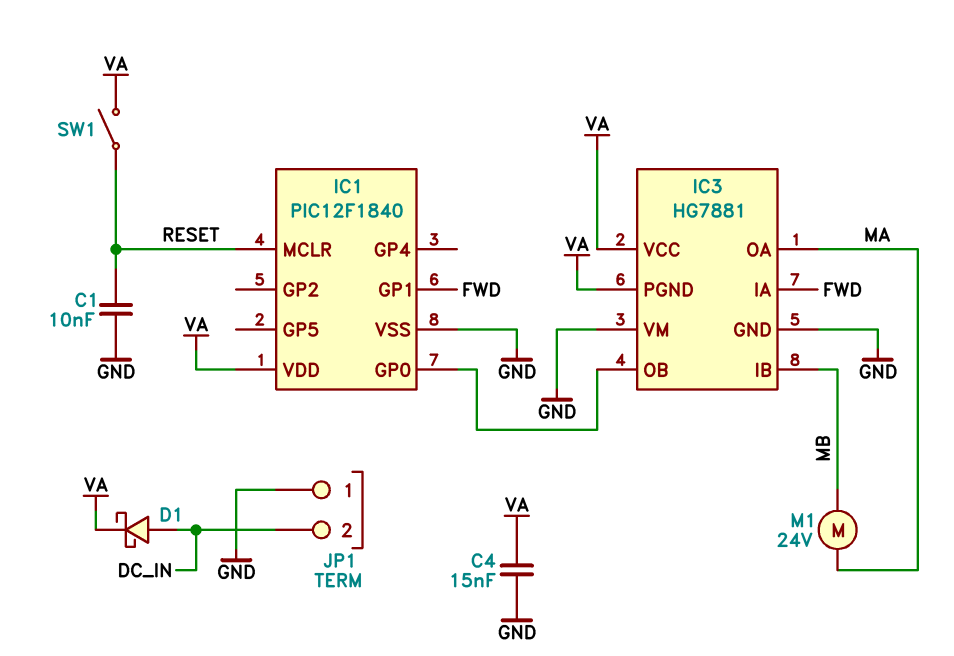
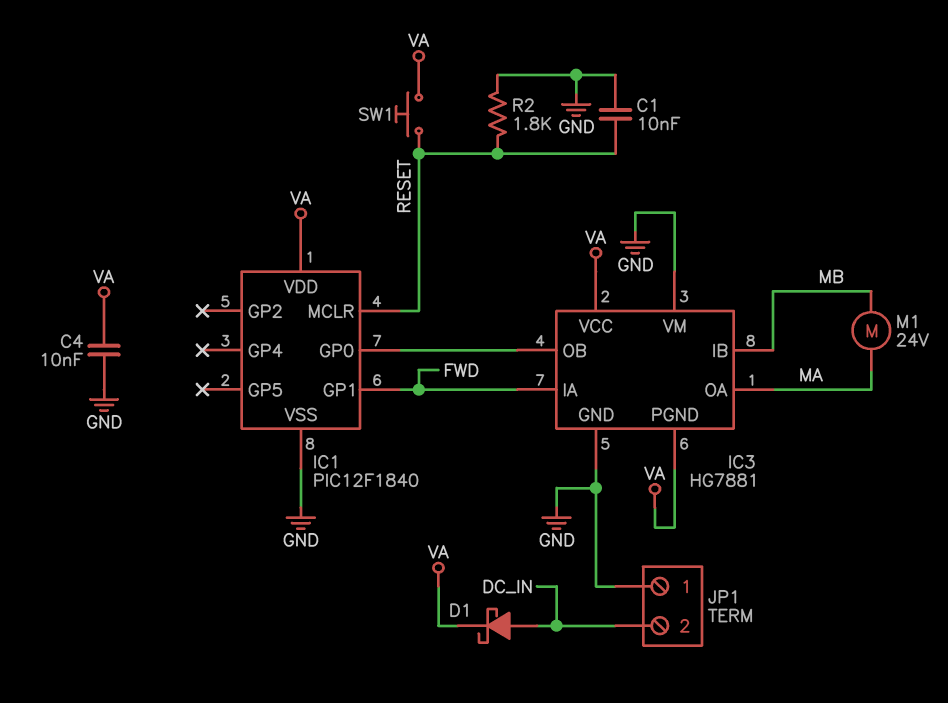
C4: 15nF (GND, VA) -> 10nF (GND, VA)
R2: none -> 1.8k (GND, RESET)
SW1: switch (RESET, VA) -> button (RESET, VA)

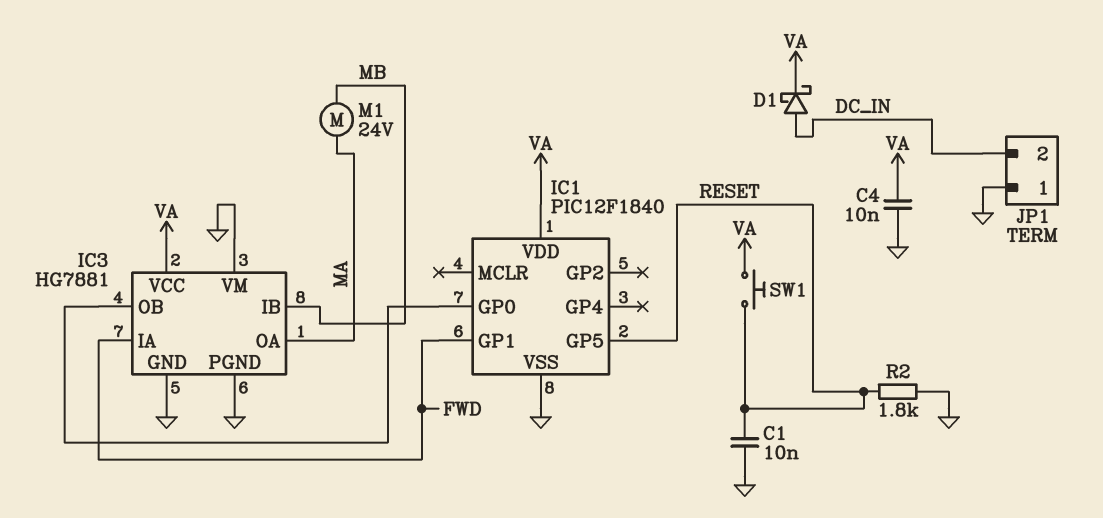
IC1 pin GP5: none -> RESET
IC1 pin MCLR: RESET -> none
IC3 pin PGND: VA -> GND

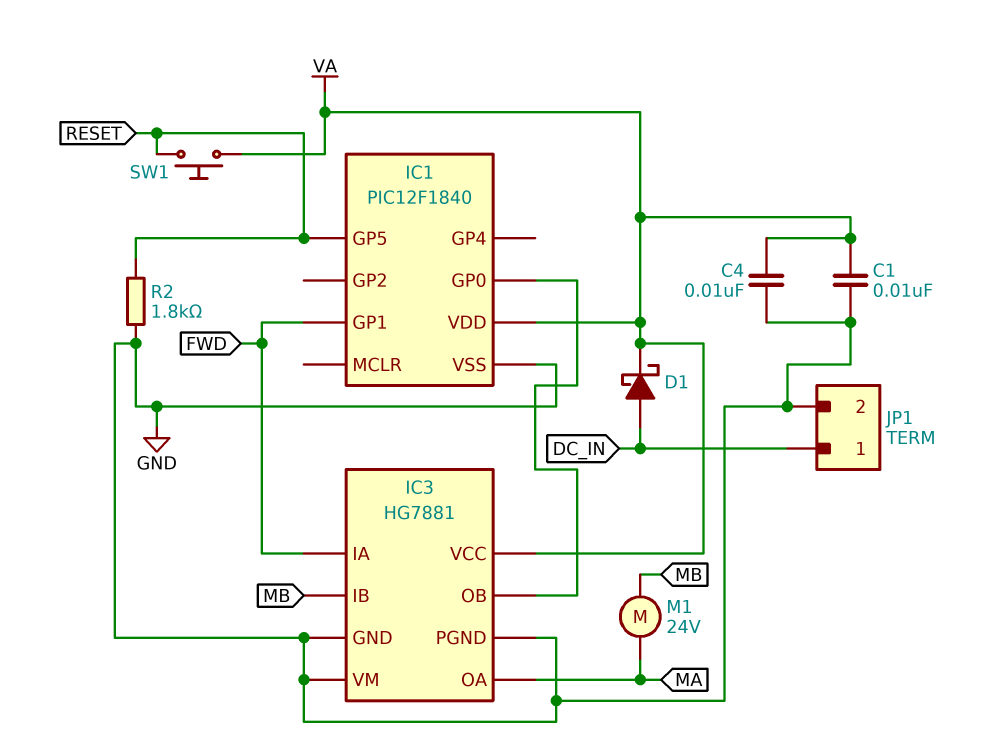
C1: 10nF (GND, RESET) -> 10nF (GND, VA)
JP1 pin 1: GND -> DC_IN
JP1 pin 2: DC_IN -> GND

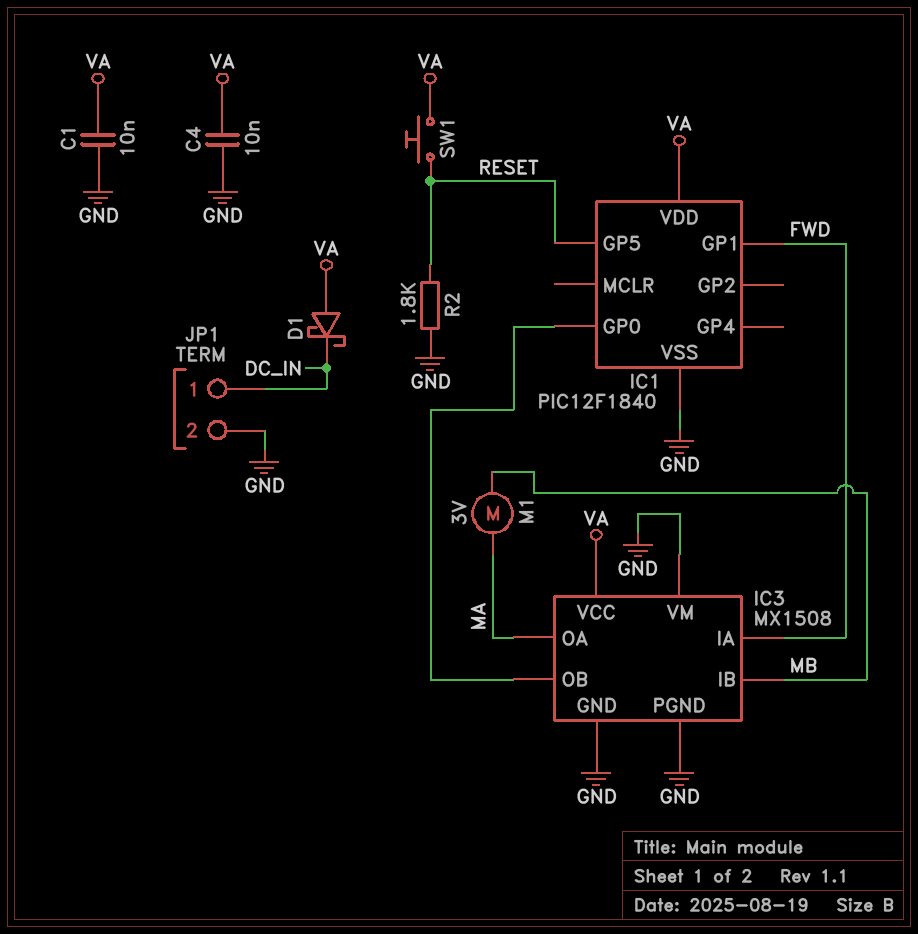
D1: schottky (A DC_IN, K VA) -> schottky (A VA, K DC_IN)
IC3: HG7881 -> MX1508
M1: motor 24V (MA, MB) -> motor 3V (MA, MB)

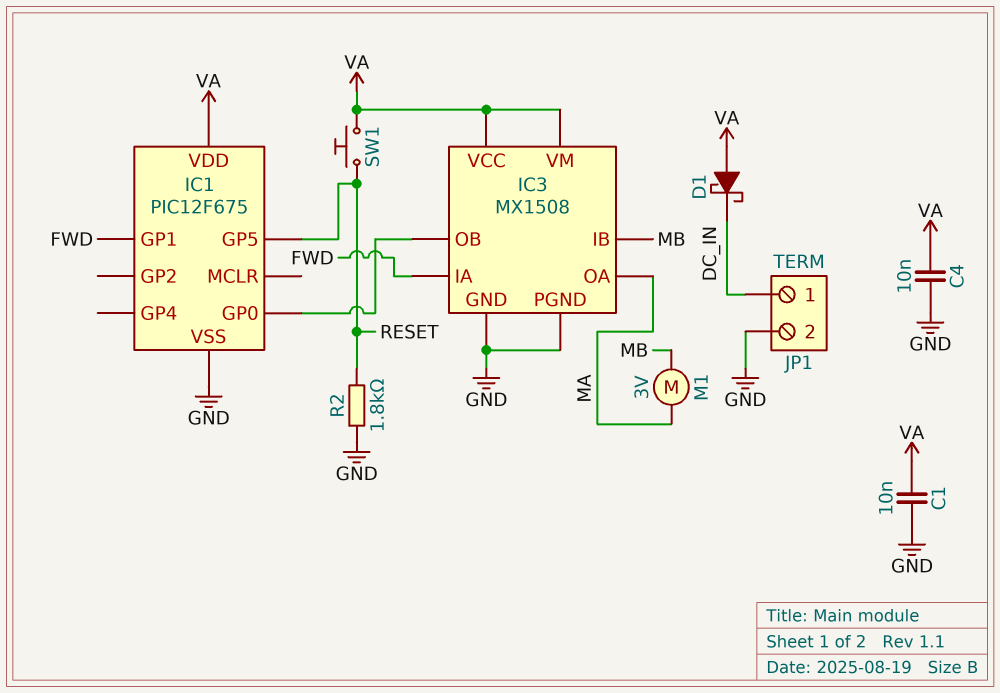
IC1: PIC12F1840 -> PIC12F675
IC3 pin VM: GND -> VA

